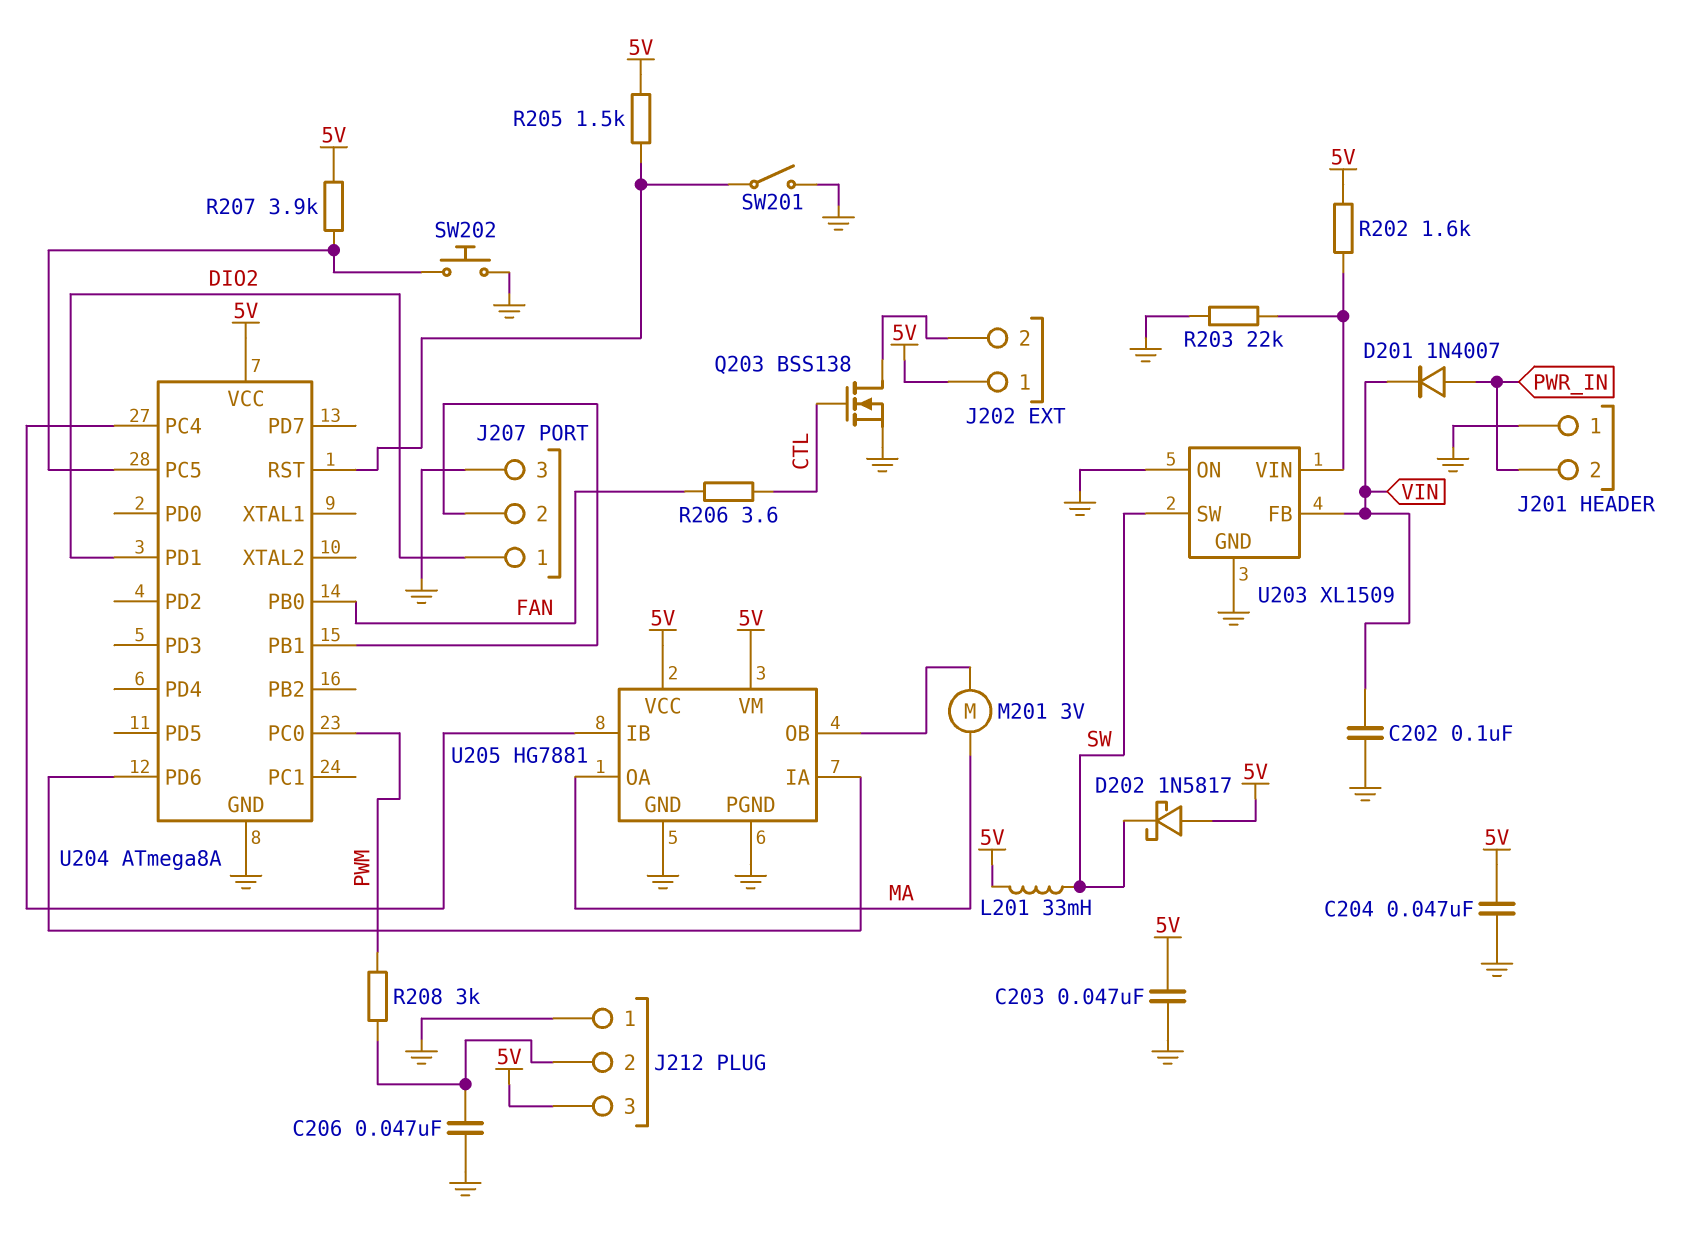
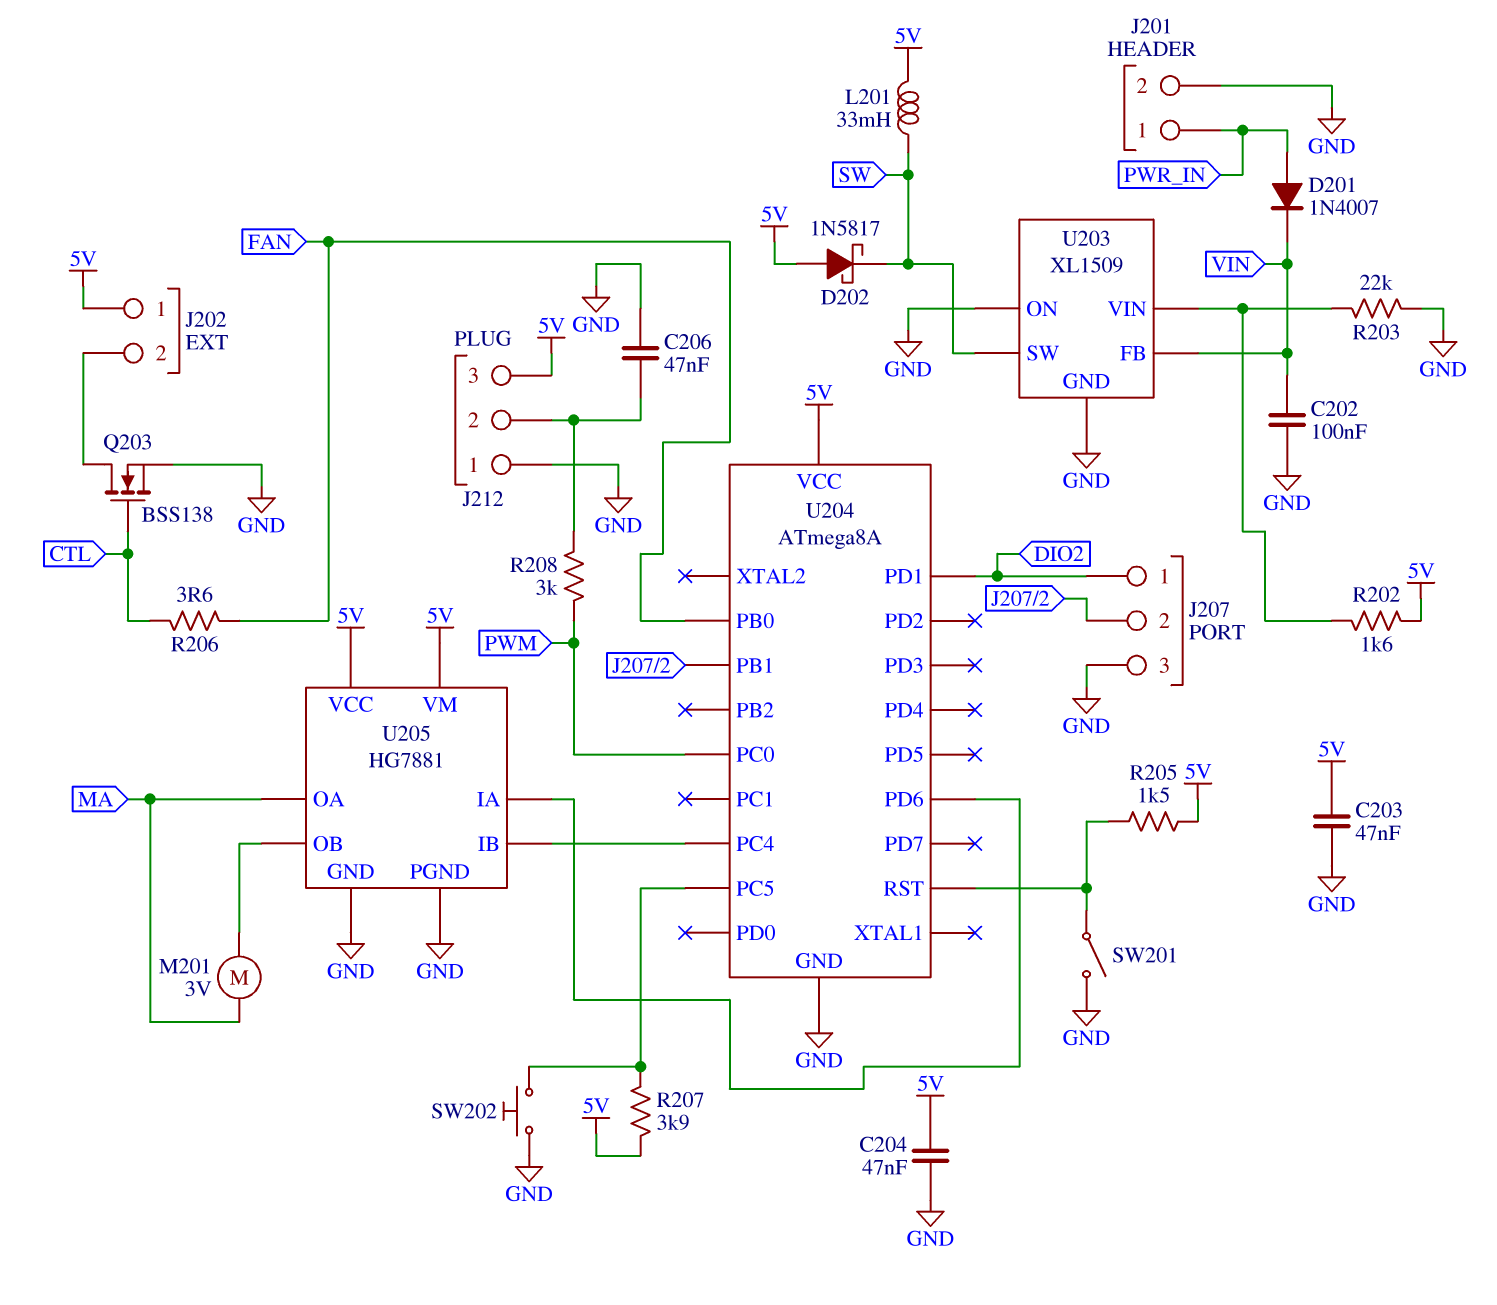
J201 pin 1: GND -> PWR_IN
J201 pin 2: PWR_IN -> GND

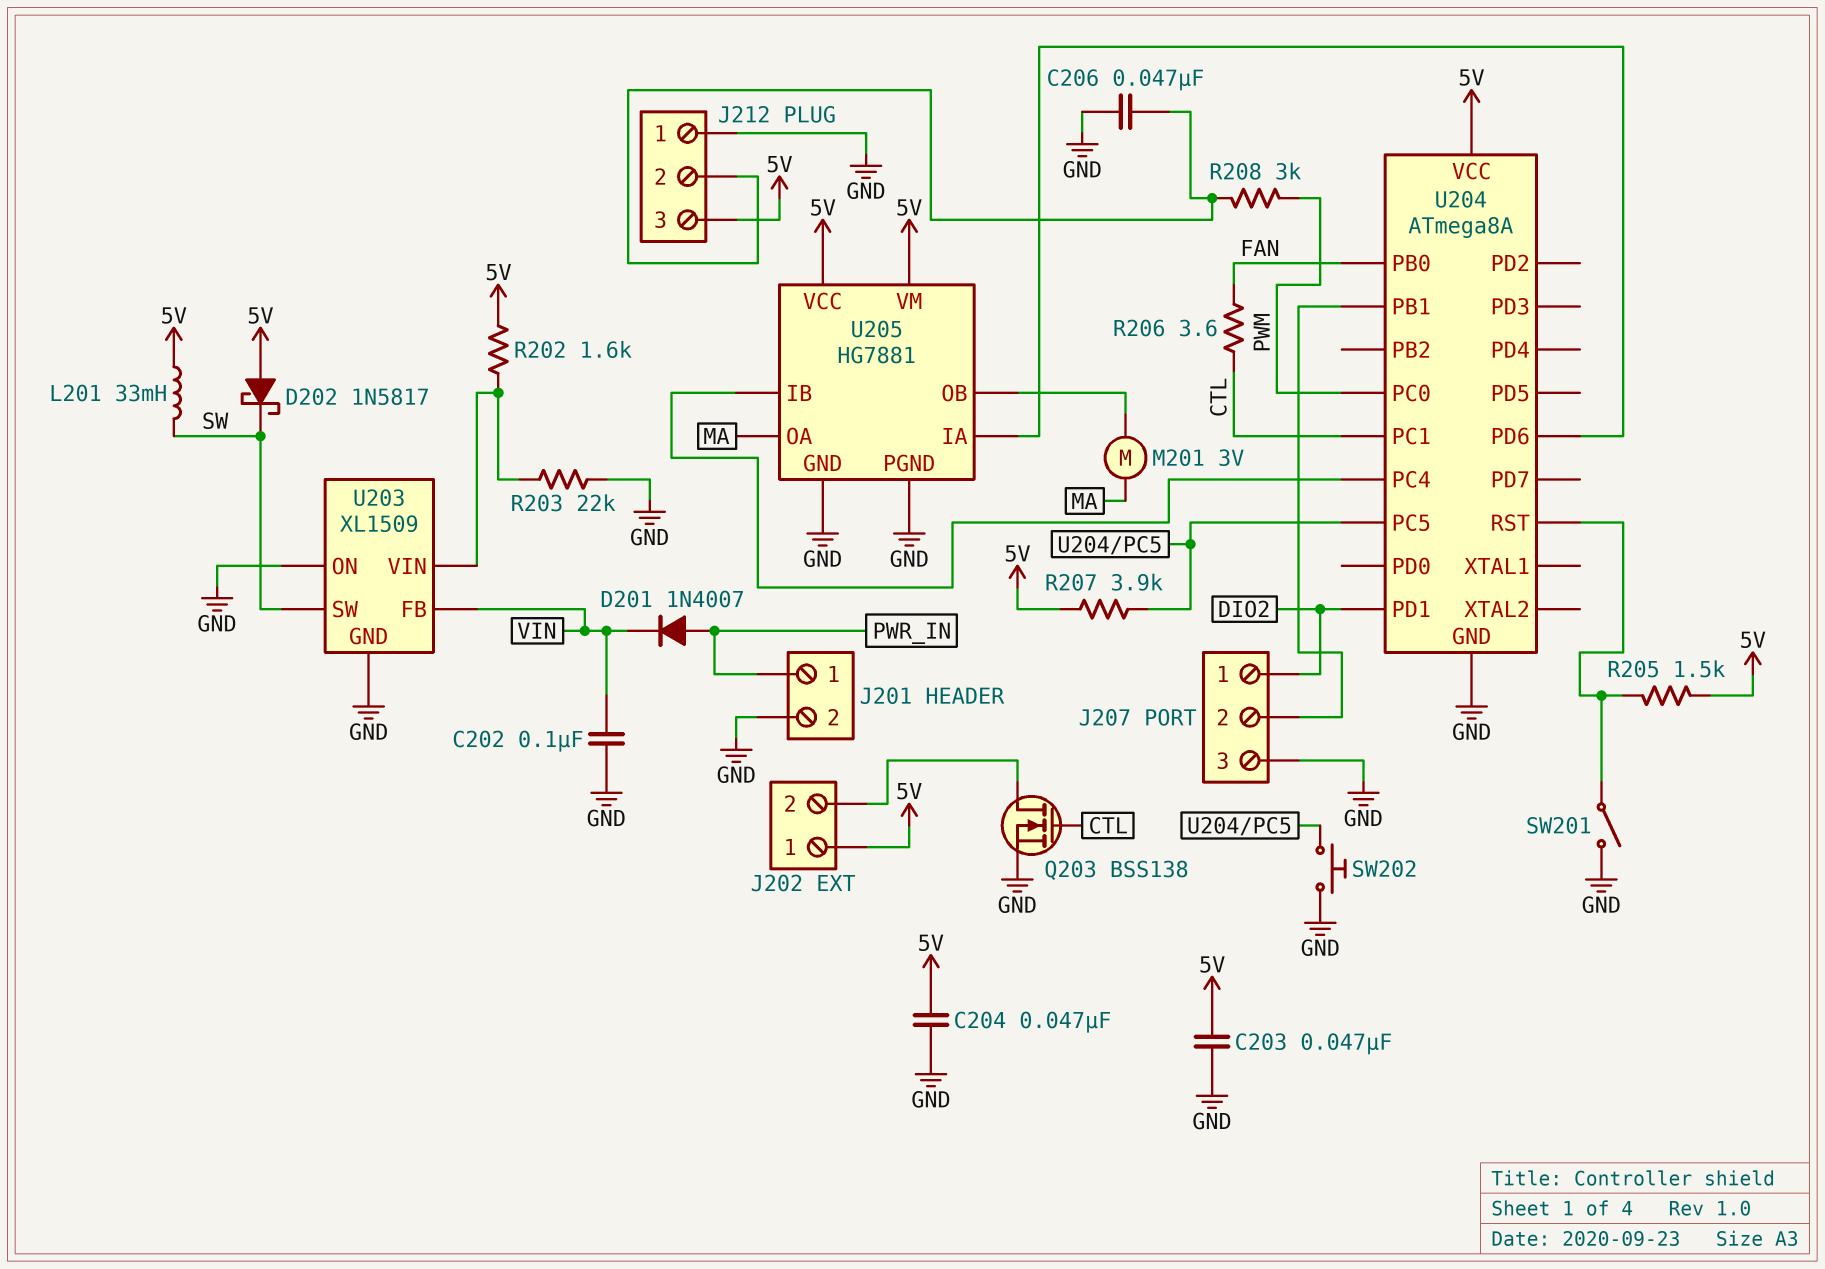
U204 pin PC1: none -> CTL

